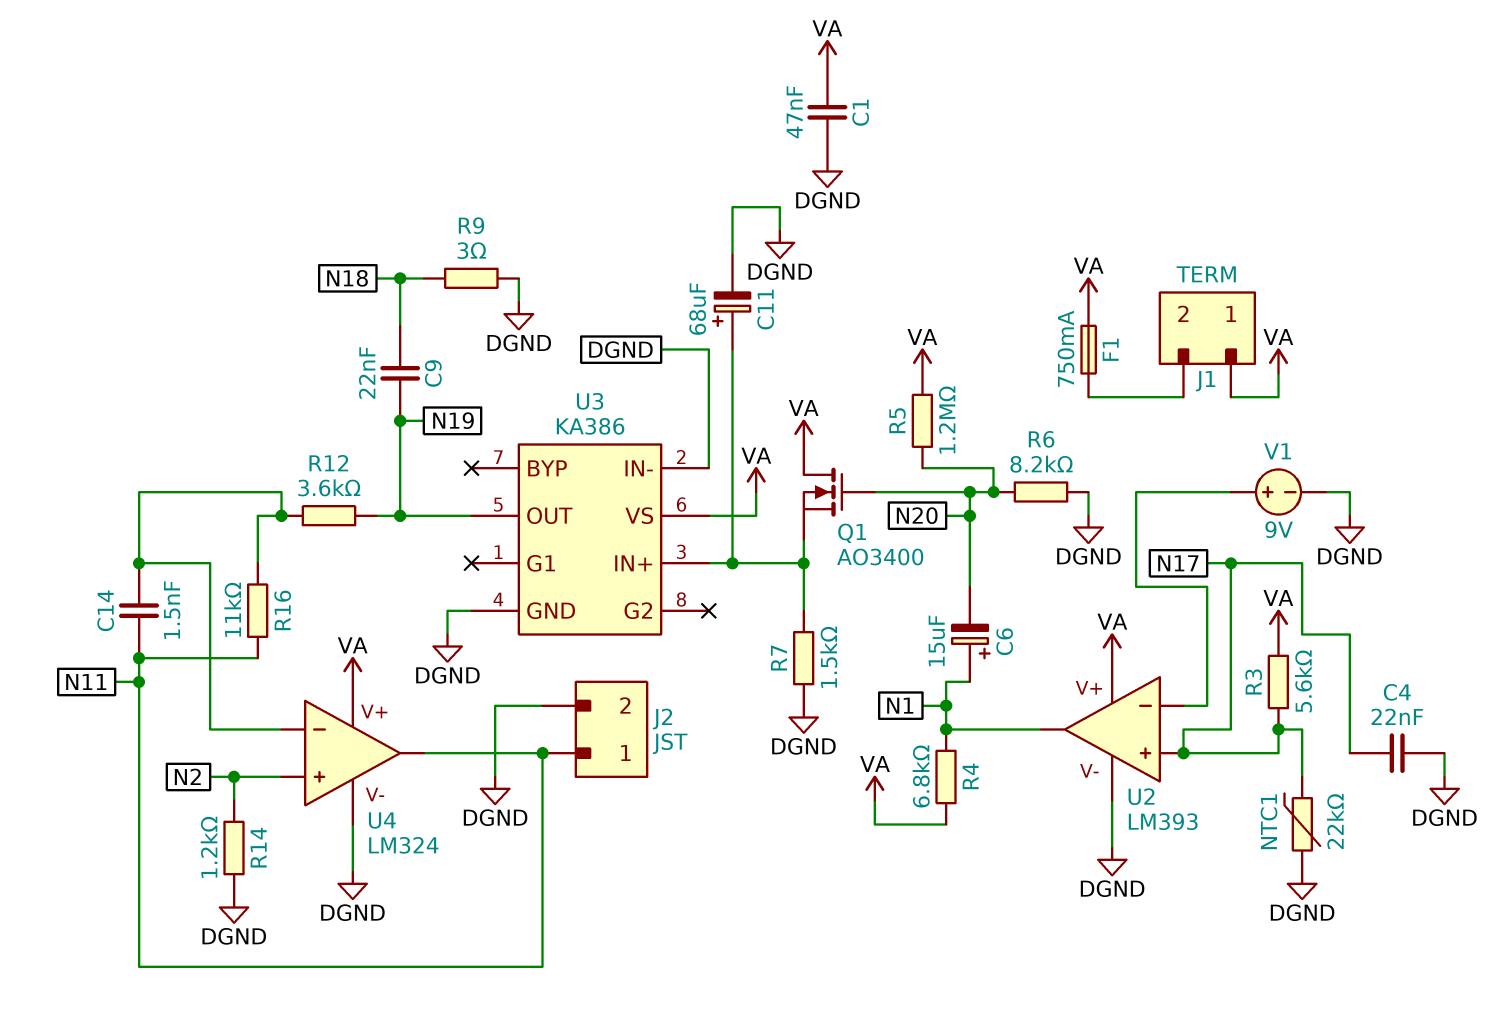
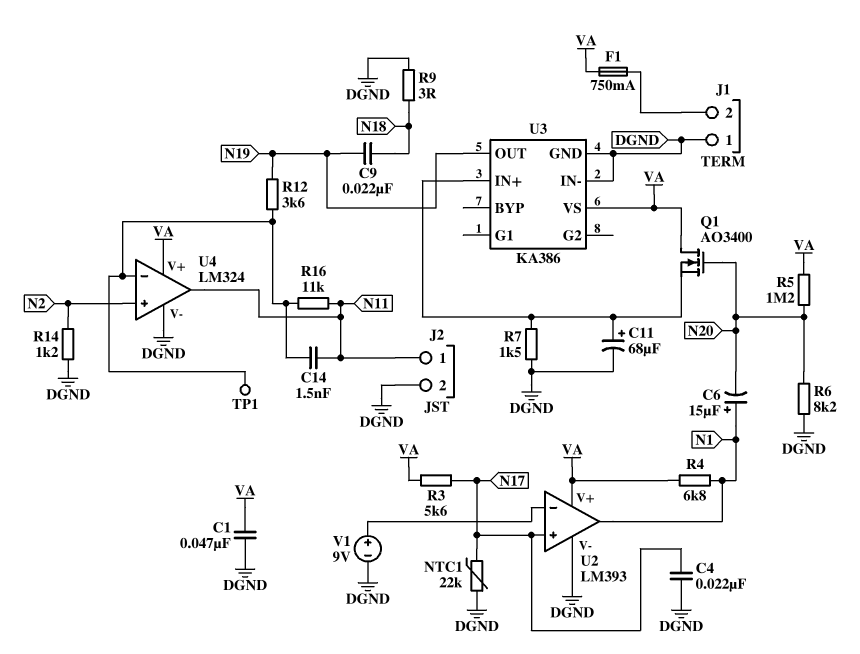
J1 pin 1: VA -> DGND
TP1: none -> test point (U4/in-)

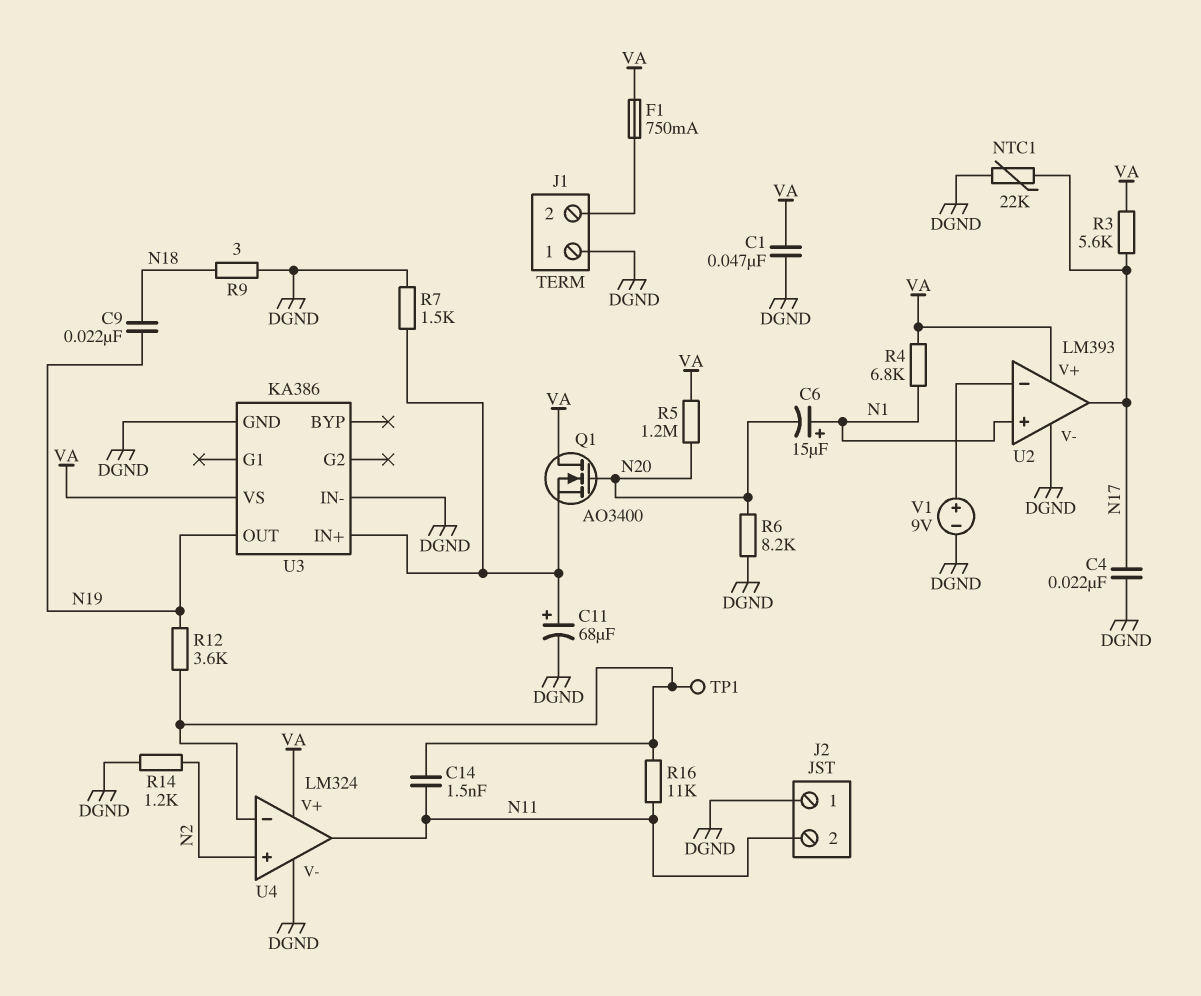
J2 pin 1: N11 -> DGND
J2 pin 2: DGND -> N11
U2 pin in+: N17 -> N1
U2 pin out: N1 -> N17

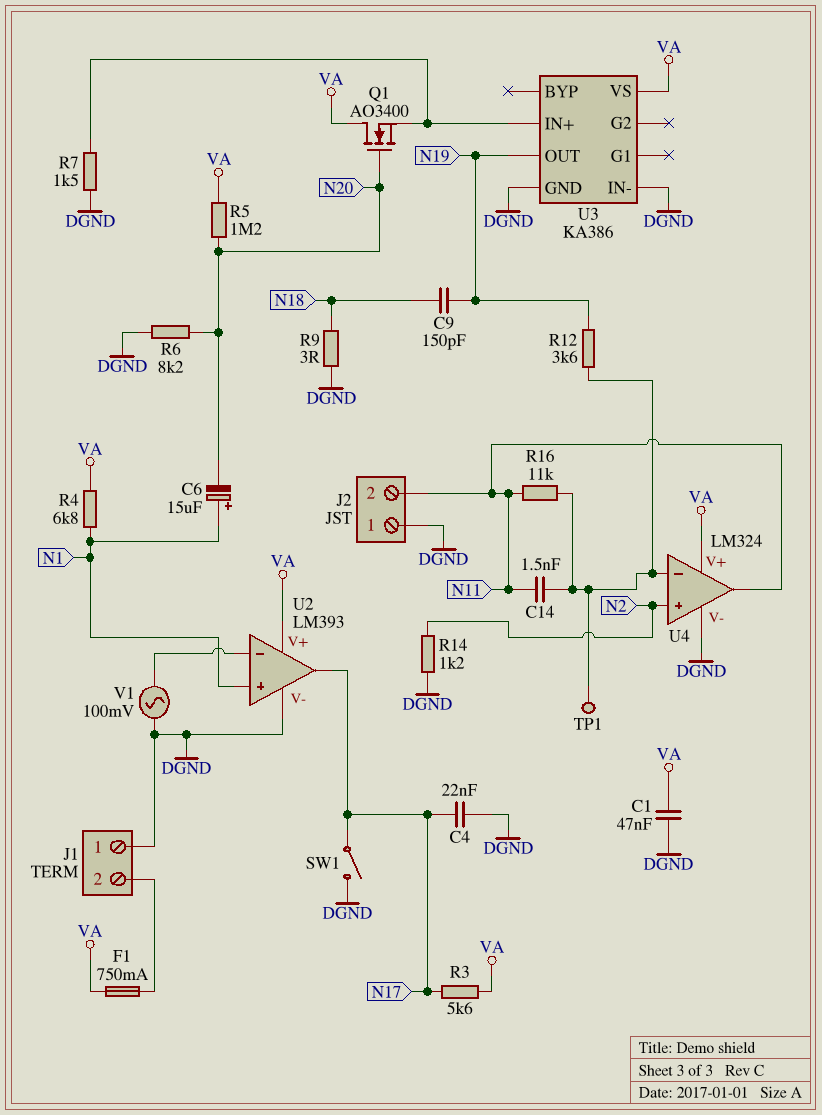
C9: 22nF (N18, N19) -> 150pF (N18, N19)
C11: 68uF (plus U3/IN+, minus DGND) -> none
NTC1: 22k (DGND, N17) -> none
SW1: none -> switch (DGND, N17)
V1: 9V (plus U2/in-, minus DGND) -> AC 100mV (DGND, U2/in-)

